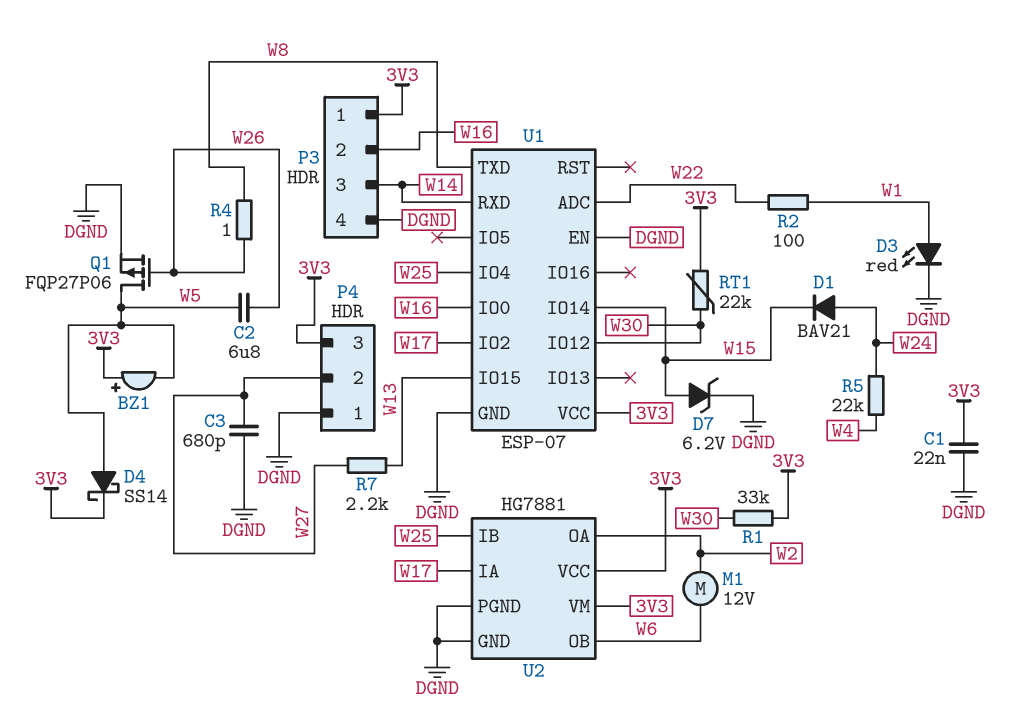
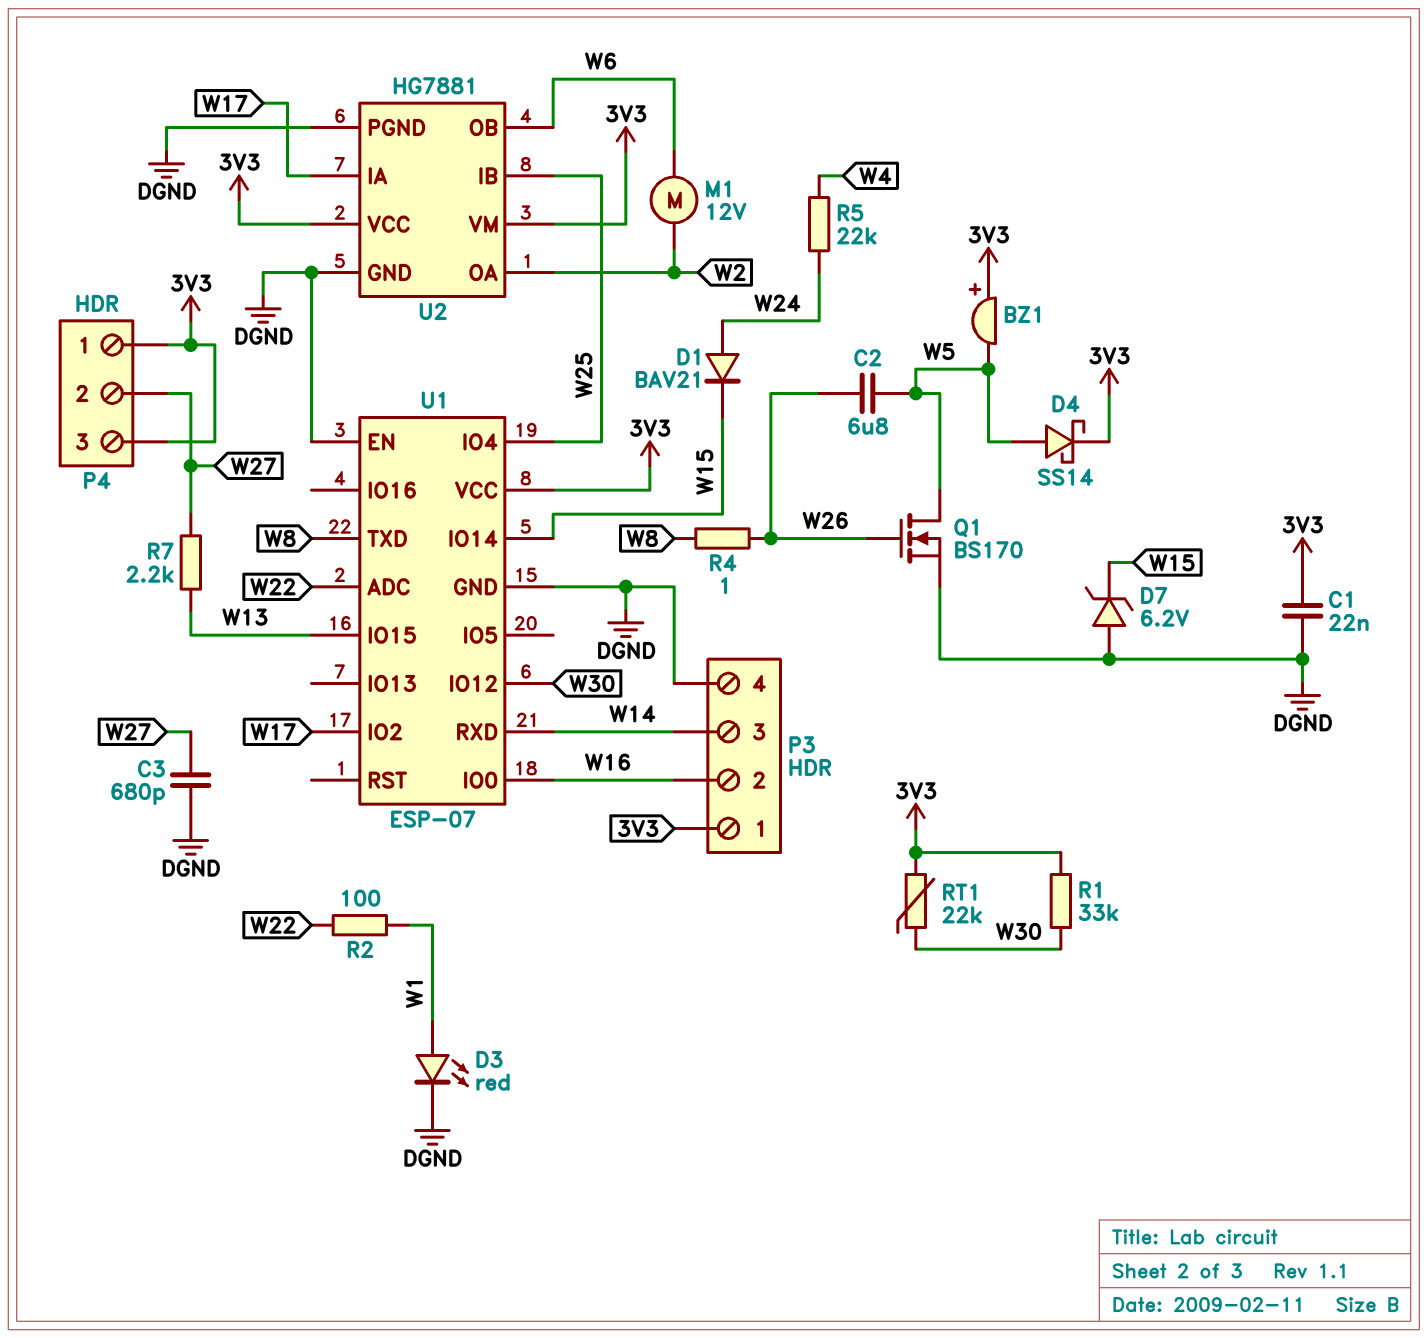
D7: zener 6.2V (A W15, K DGND) -> zener 6.2V (A DGND, K W15)
P4 pin 1: DGND -> 3V3
Q1: PMOS FQP27P06 (G W26, D W5, S DGND) -> NMOS BS170 (G W26, D W5, S DGND)

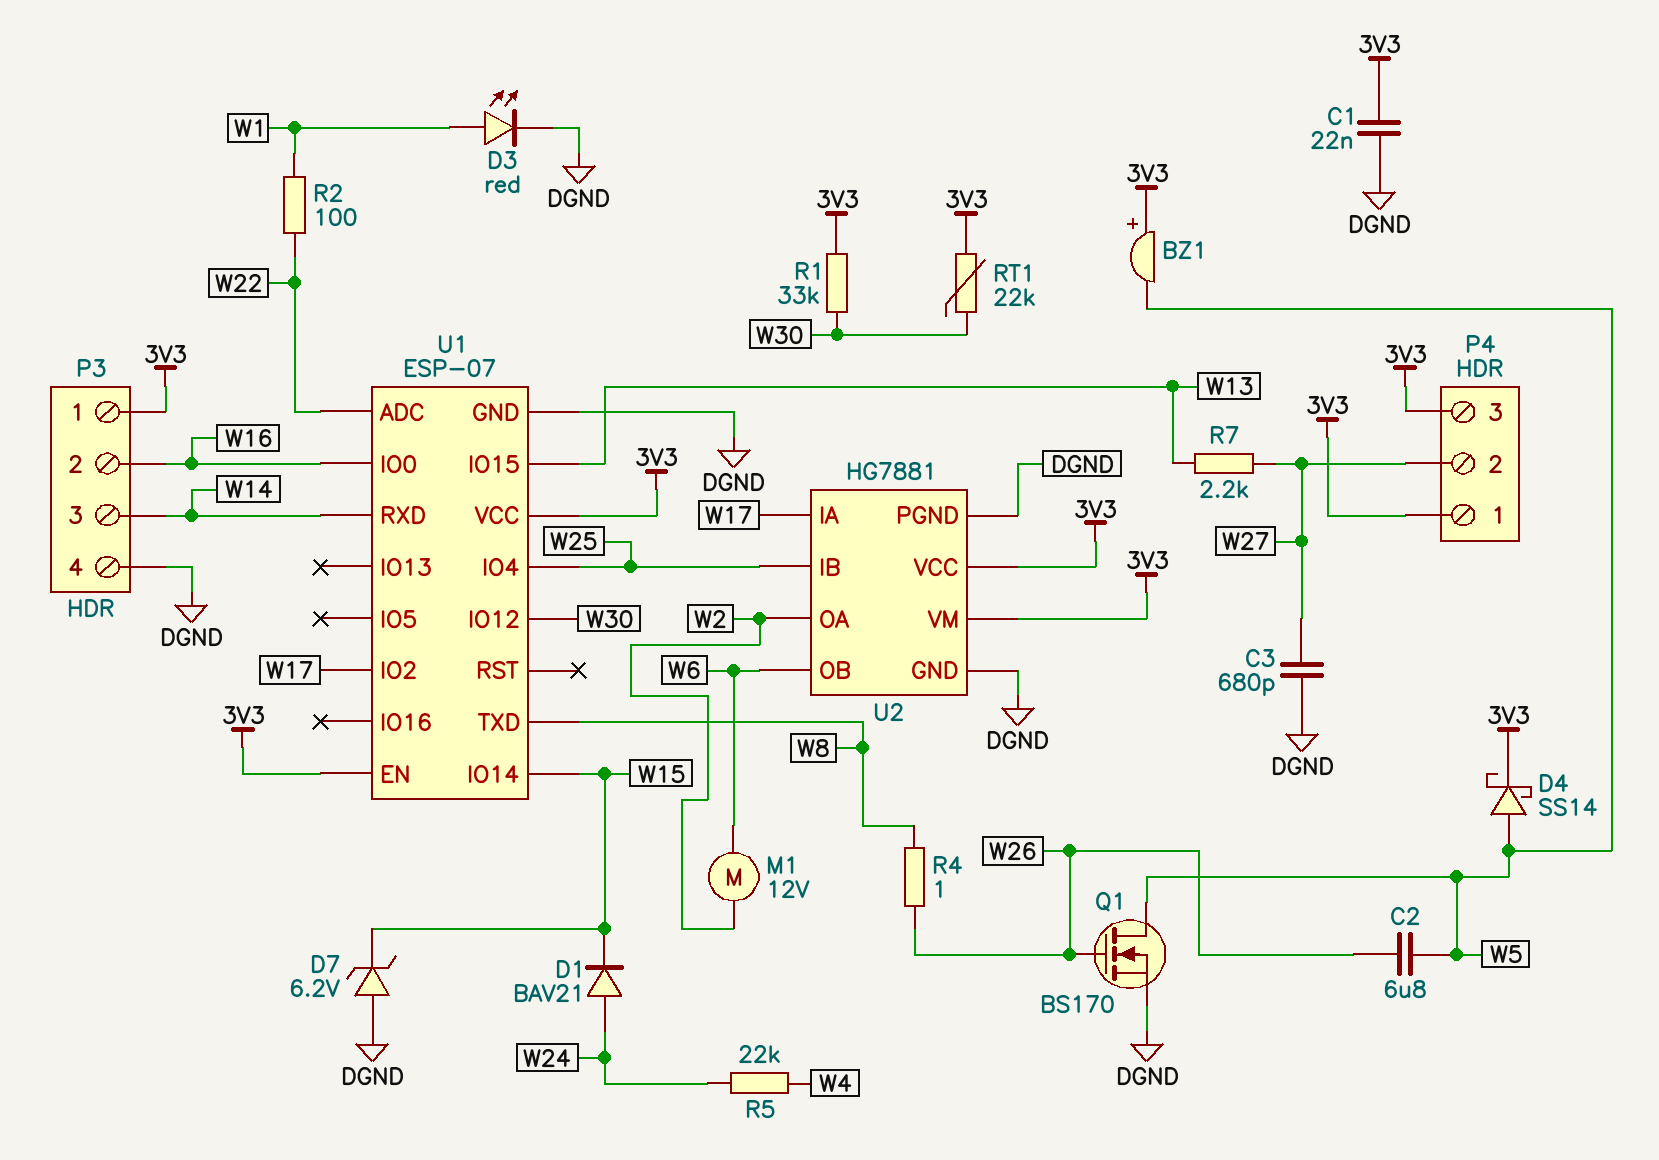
U1 pin EN: DGND -> 3V3

